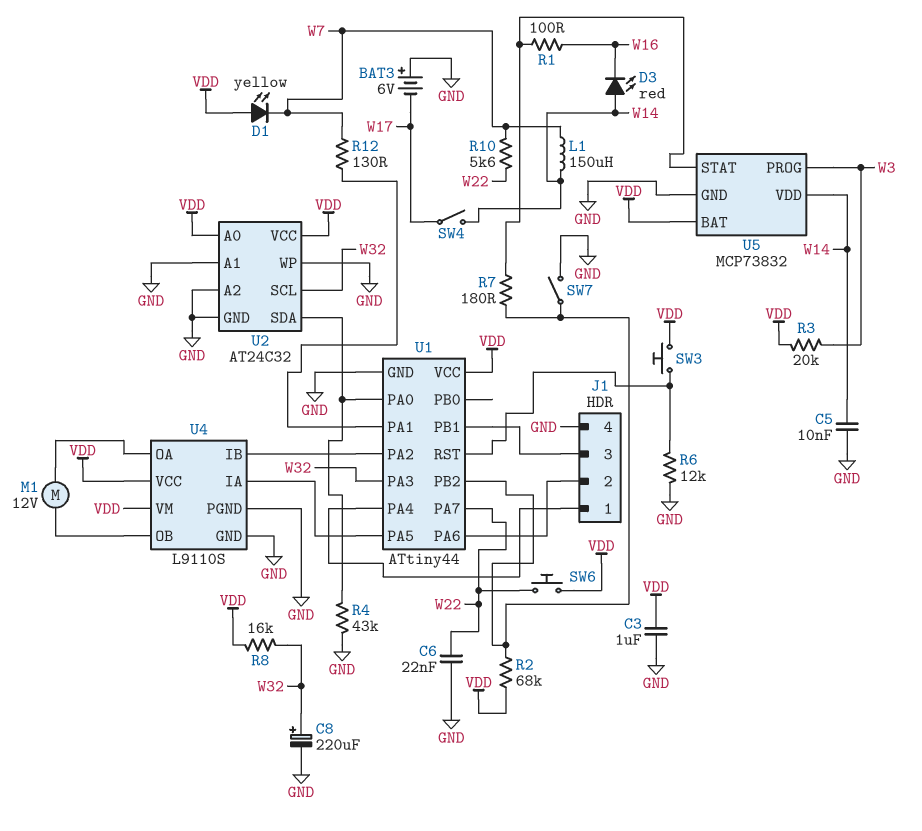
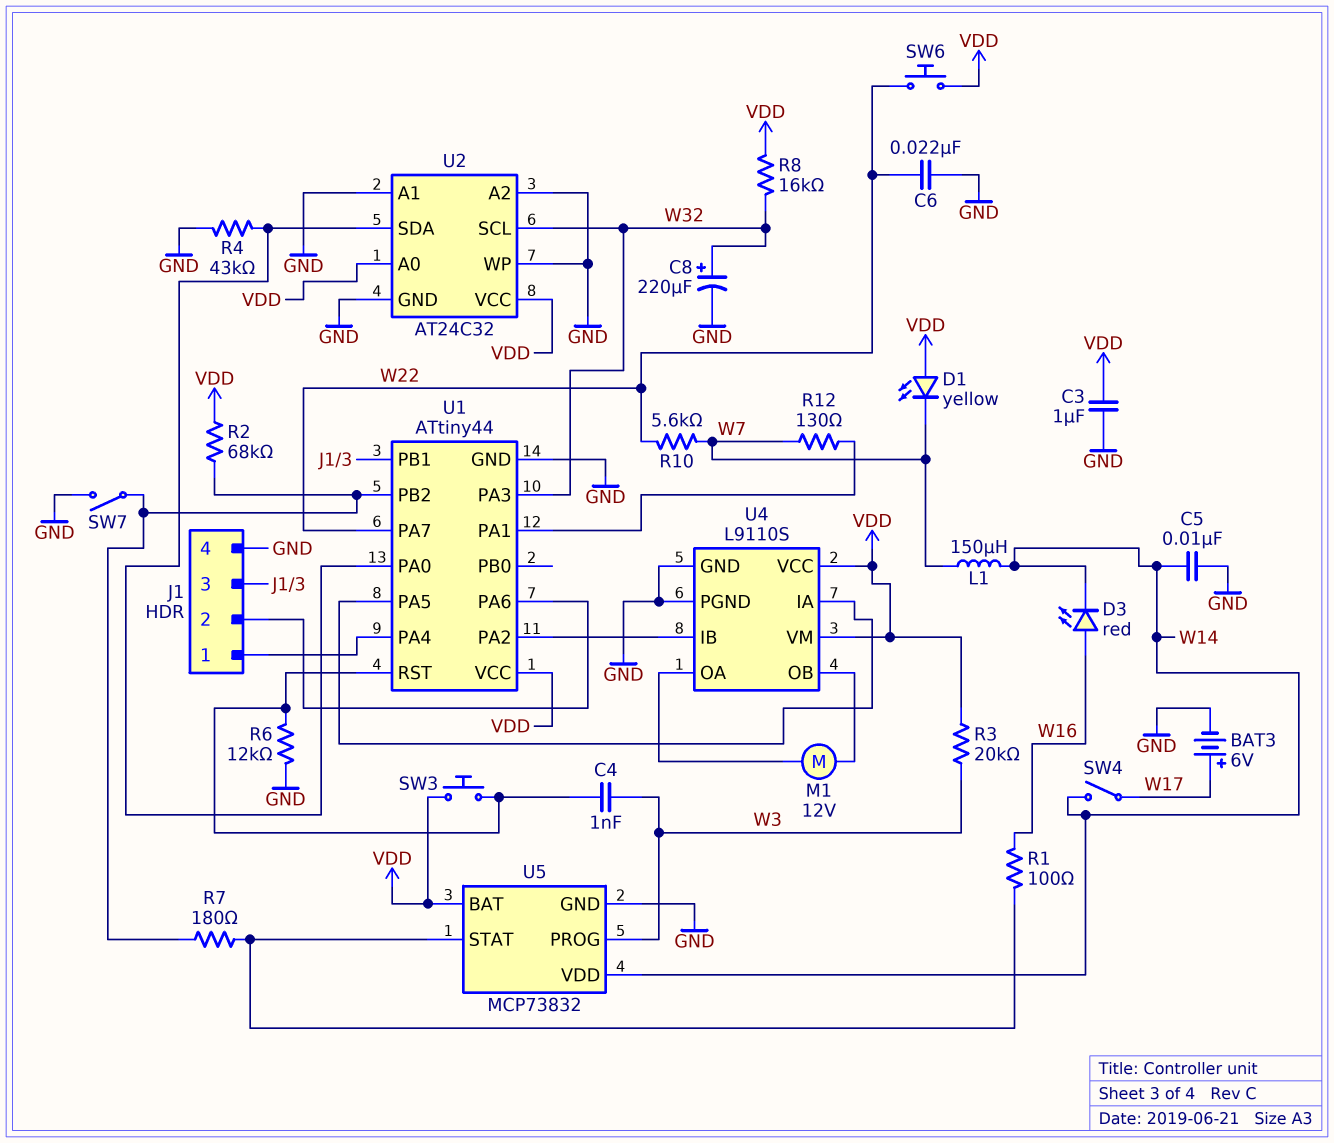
BAT3: 6V (plus GND, minus W17) -> 6V (plus W17, minus GND)
C4: none -> 1nF (U1/RST, W3)
D3: LED red (A W14, K W16) -> LED red (A W16, K W14)

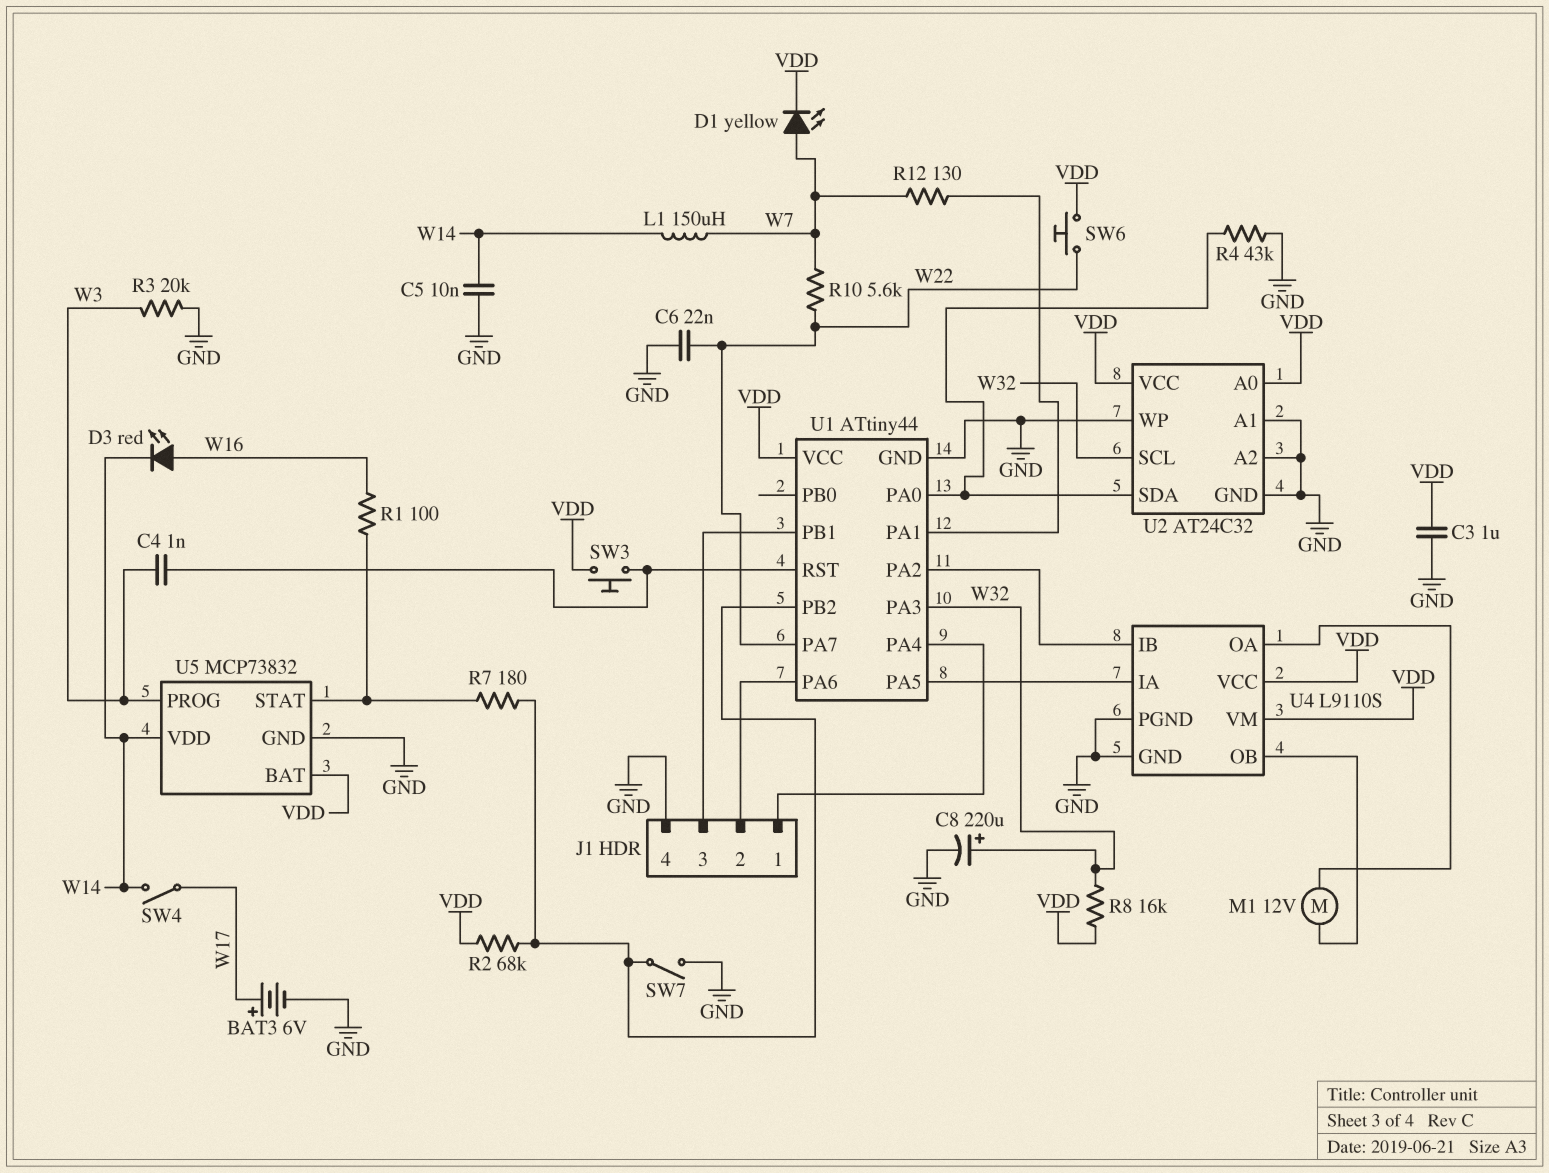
D1: LED yellow (A VDD, K W7) -> LED yellow (A W7, K VDD)
R3: 20k (VDD, W3) -> 20k (GND, W3)
R6: 12k (GND, U1/RST) -> none

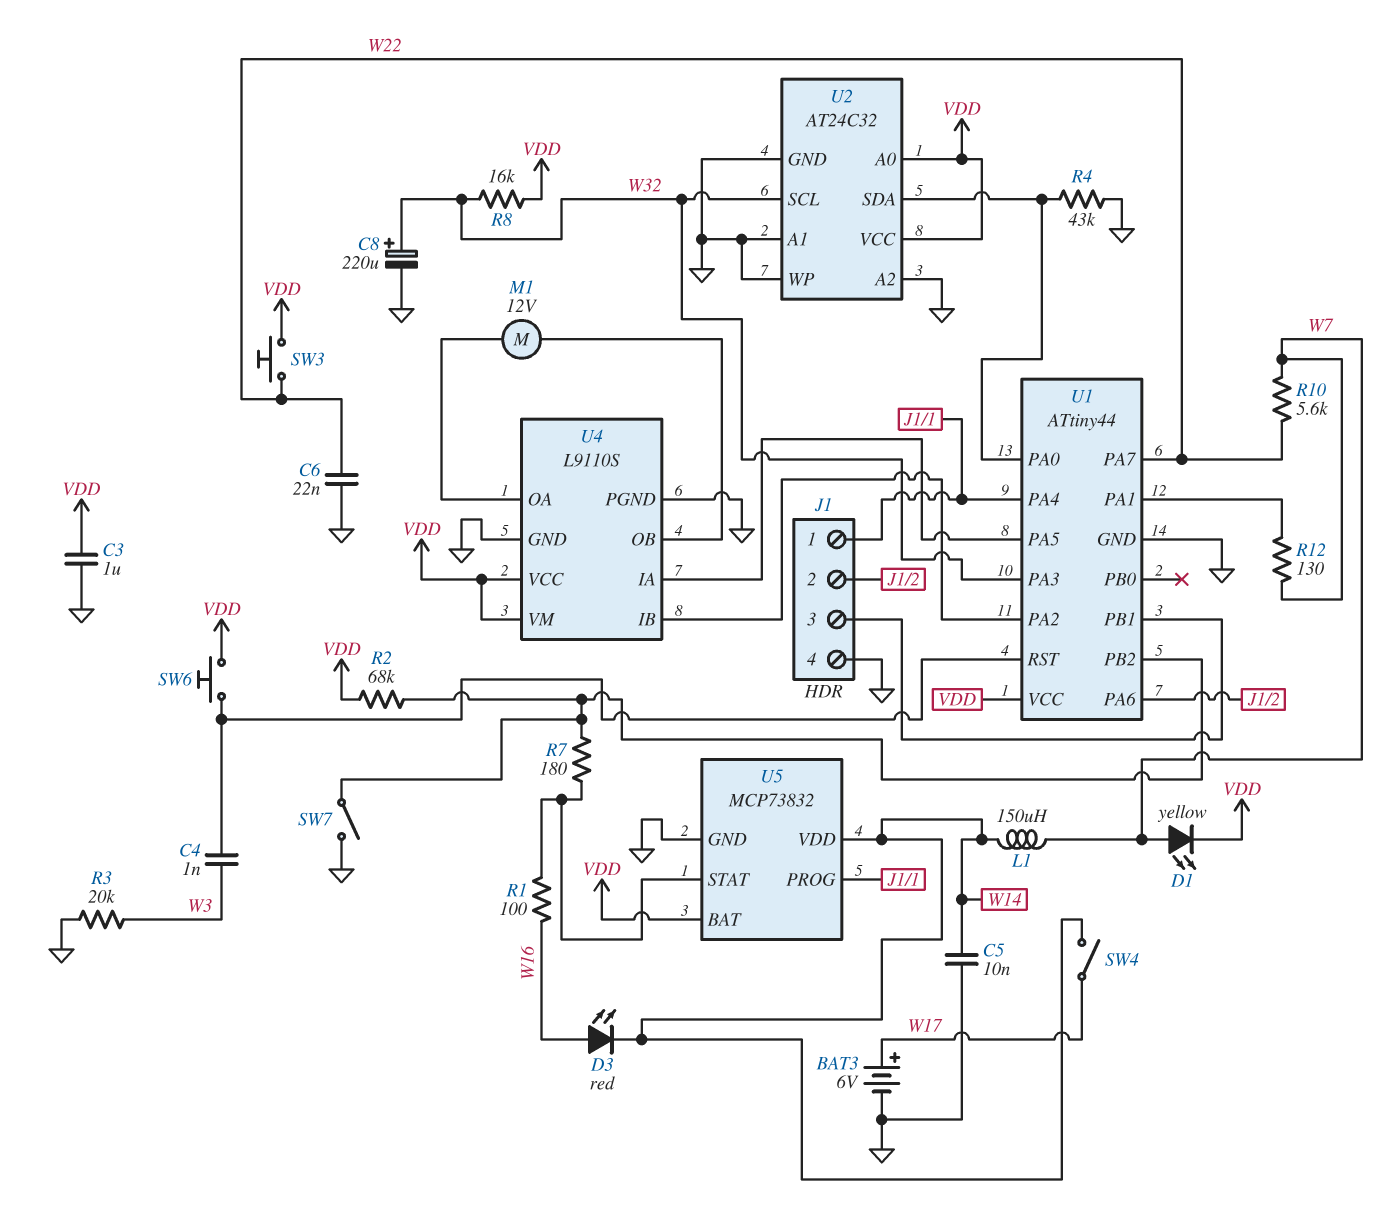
SW3: button (U1/RST, VDD) -> button (VDD, W22)
SW6: button (VDD, W22) -> button (U1/RST, VDD)
U5 pin PROG: W3 -> J1/1

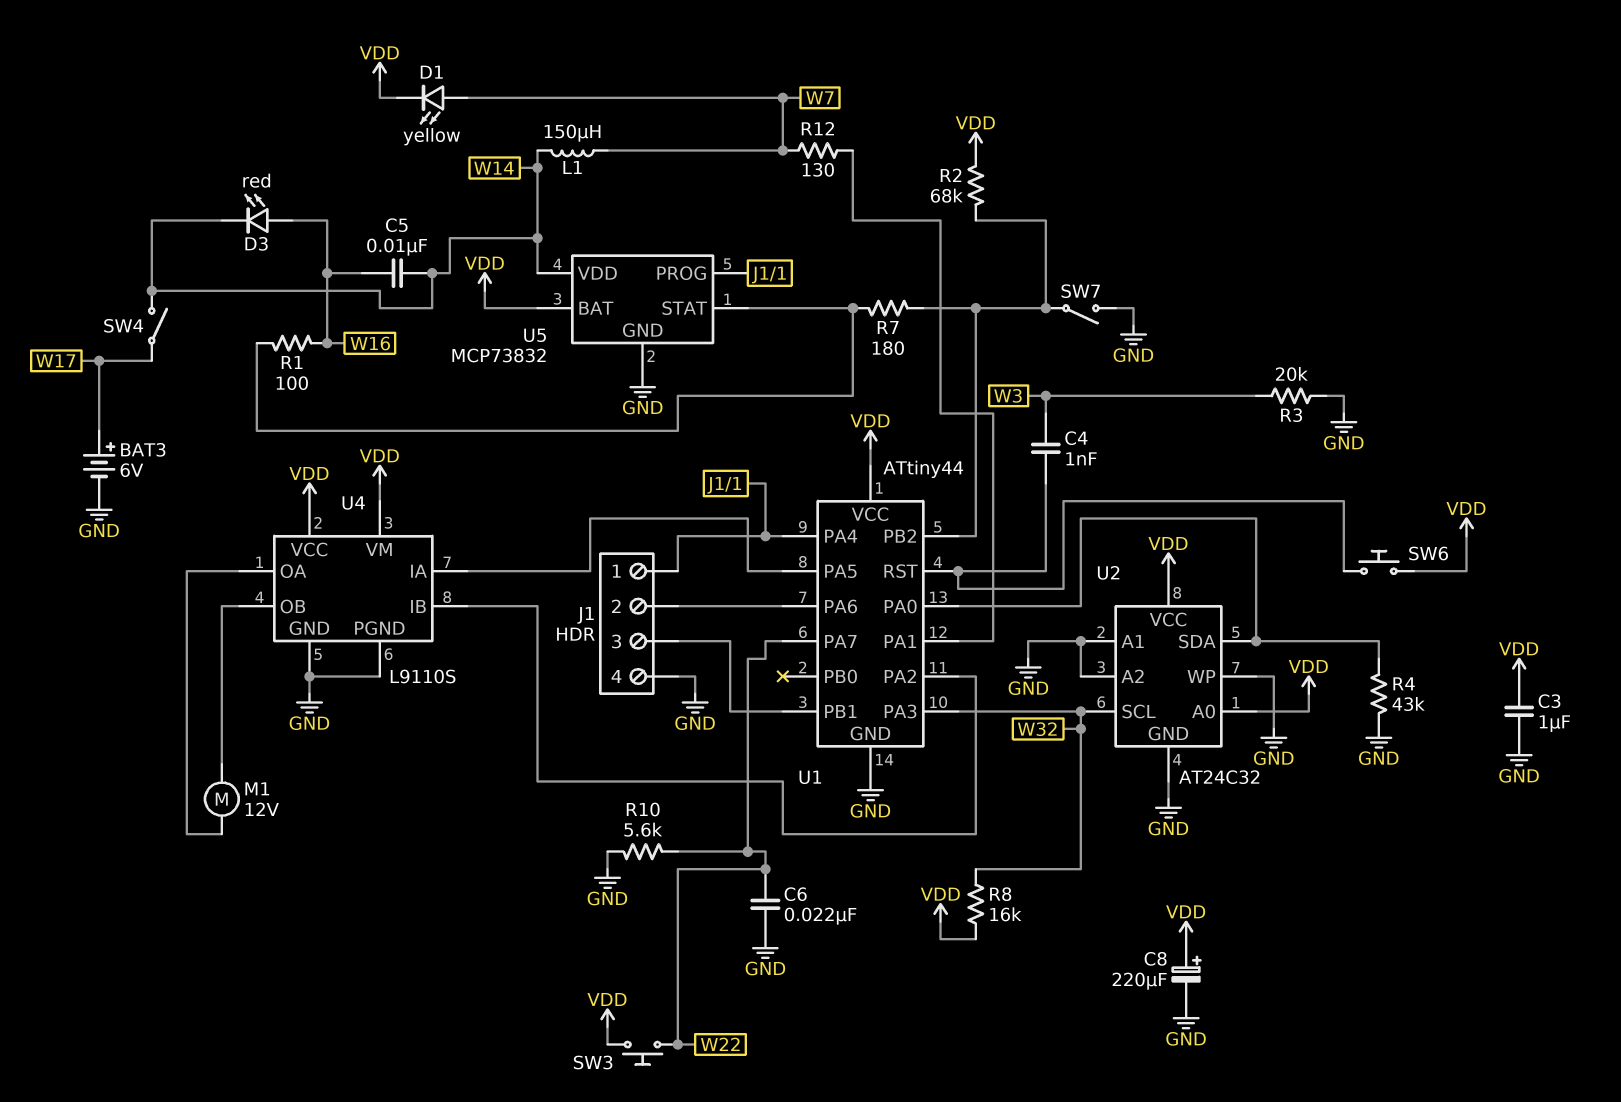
C5: 10nF (GND, W14) -> 10nF (W14, W16)
C8: 220uF (plus W32, minus GND) -> 220uF (plus VDD, minus GND)
R10: 5.6k (W7, W22) -> 5.6k (GND, W22)

